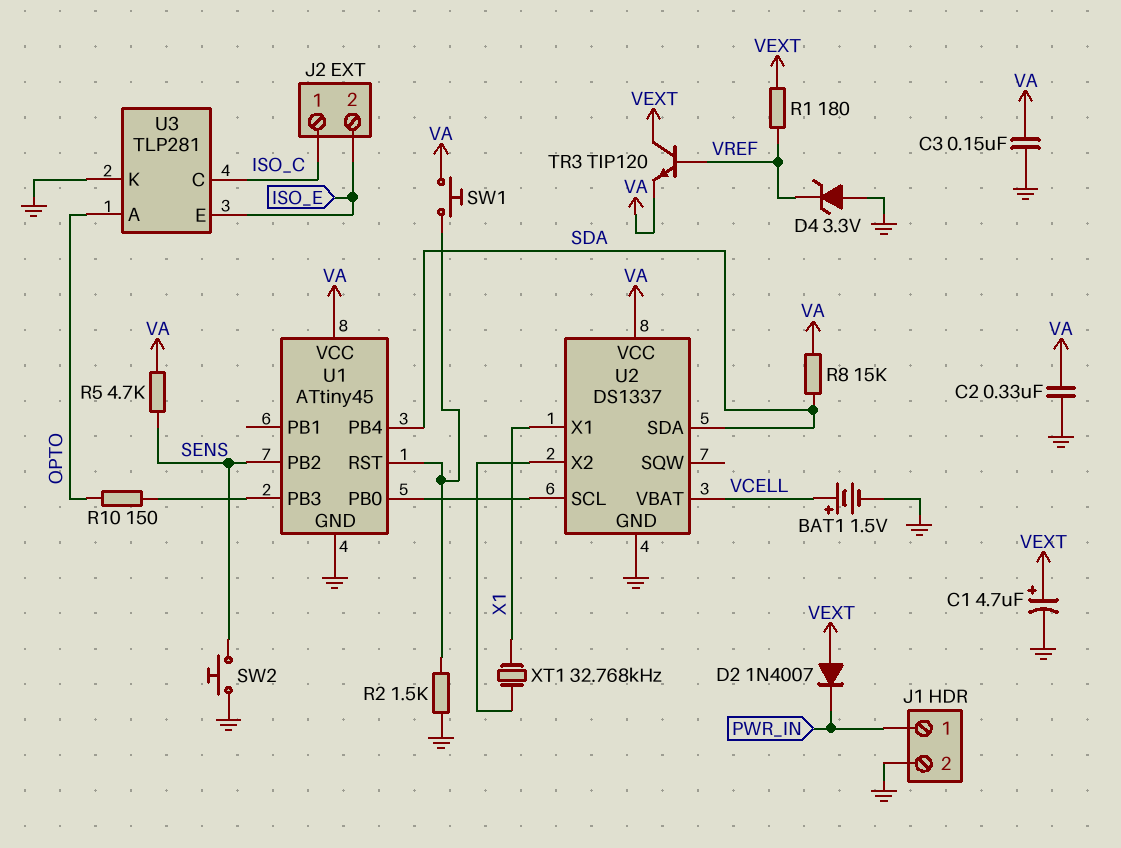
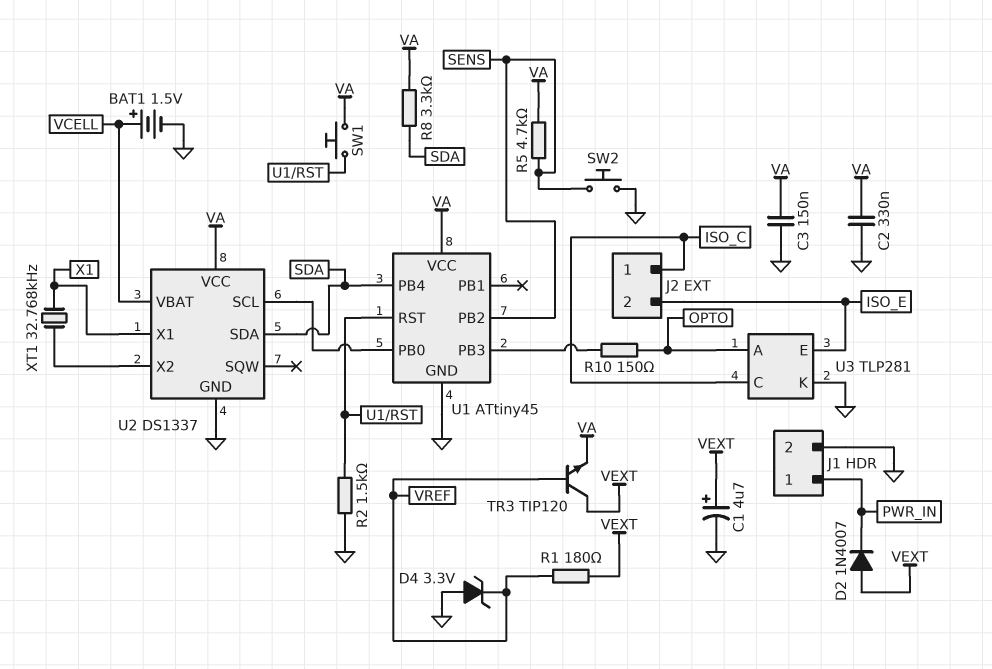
R8: 15k (SDA, VA) -> 3.3k (SDA, VA)

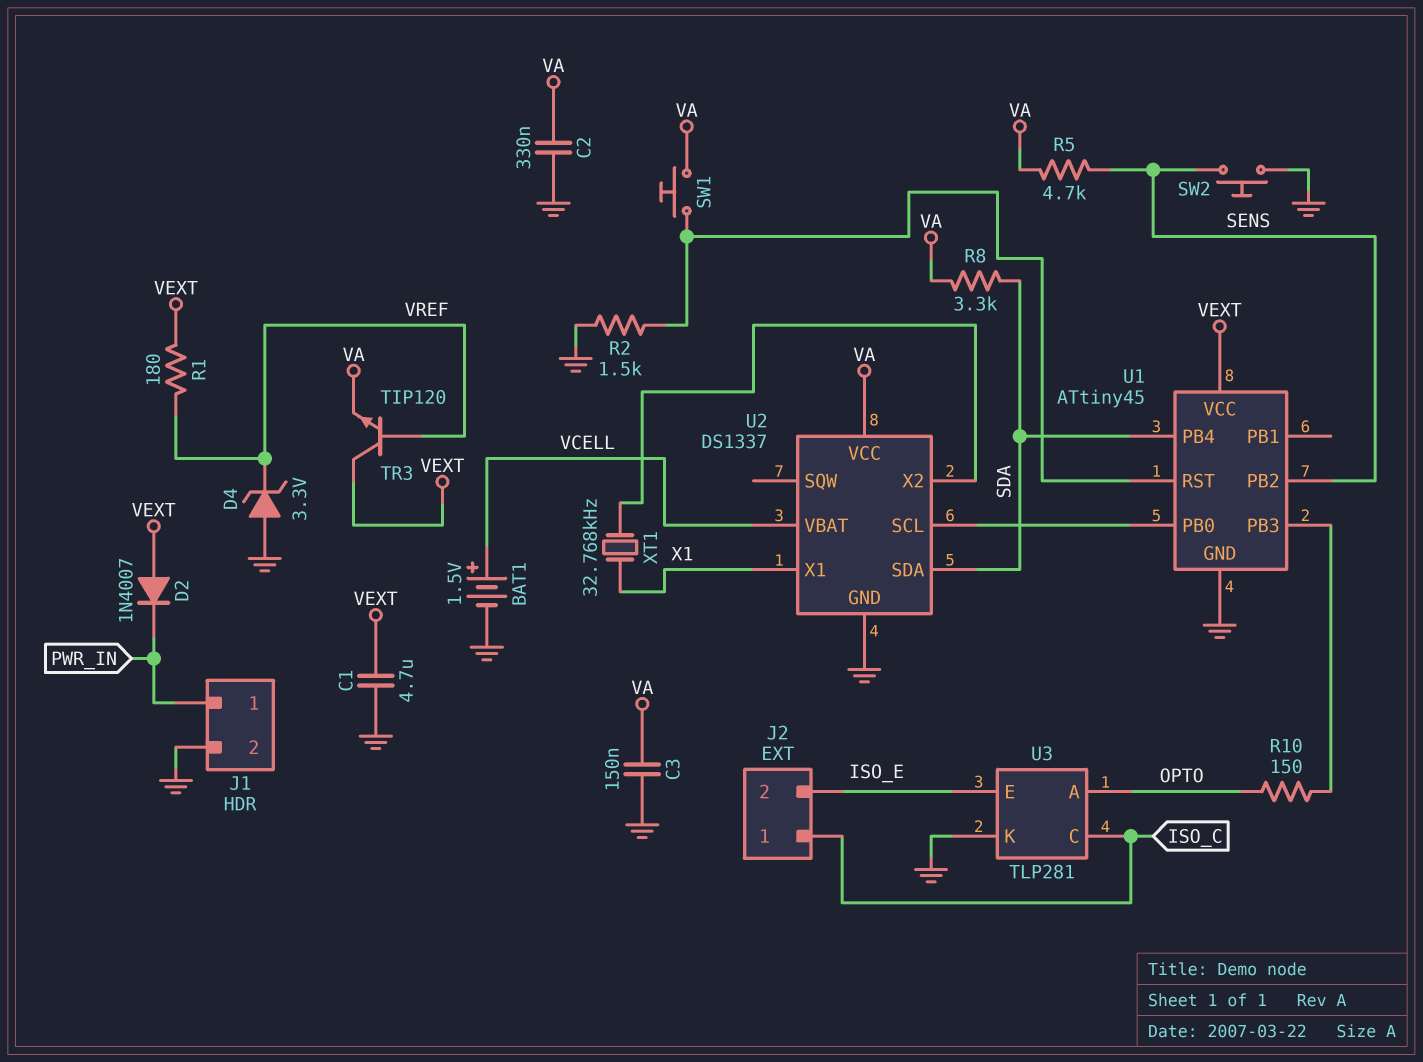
C1: 4.7uF (plus VEXT, minus GND) -> 4.7uF (GND, VEXT)
U1 pin VCC: VA -> VEXT

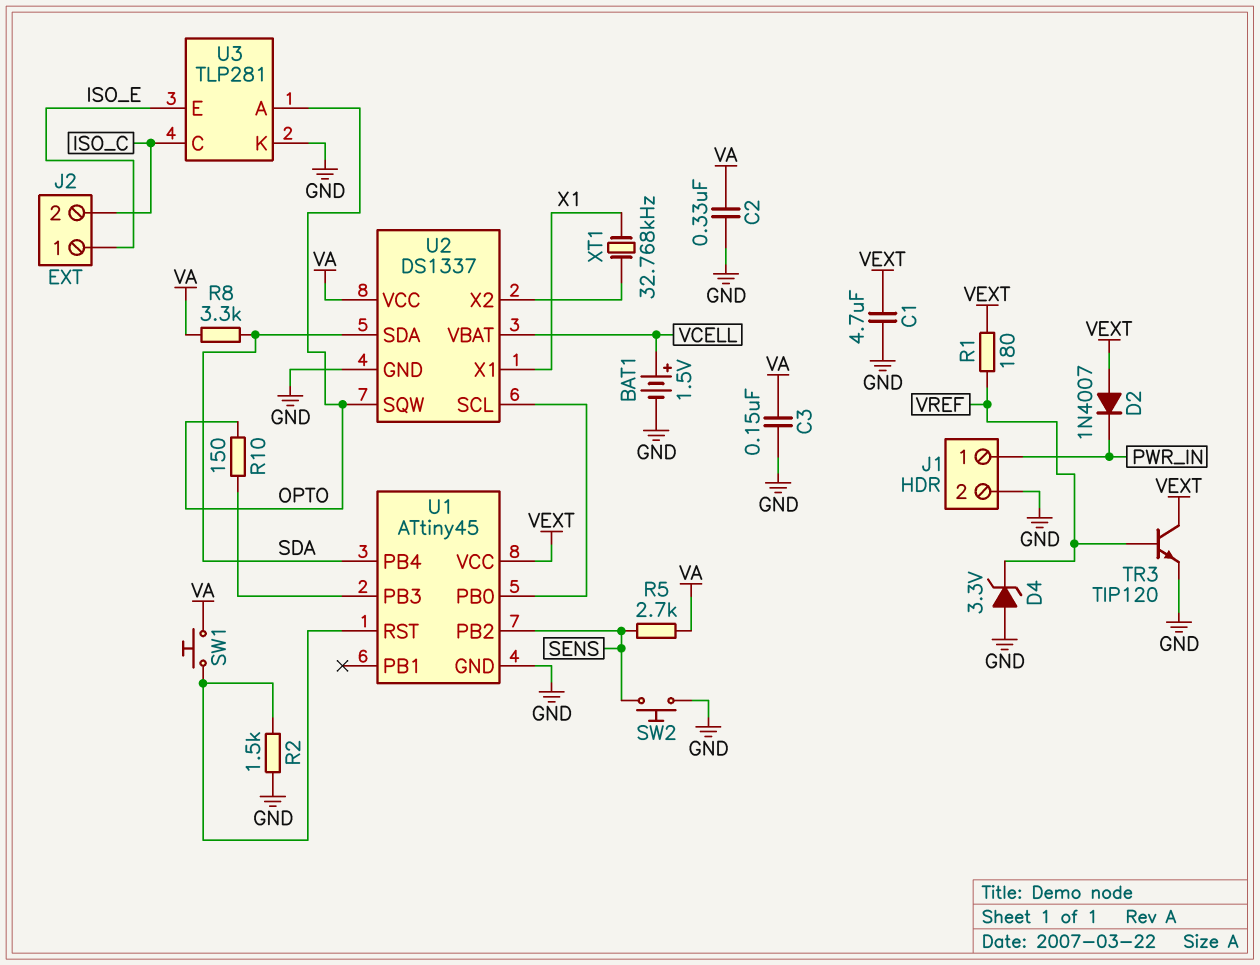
J2 pin 1: ISO_C -> ISO_E
J2 pin 2: ISO_E -> ISO_C
R5: 4.7k (SENS, VA) -> 2.7k (SENS, VA)
TR3: NPN TIP120 (B VREF, C VEXT, E VA) -> NPN TIP120 (B VREF, C VEXT, E GND)
U2 pin SQW: none -> OPTO

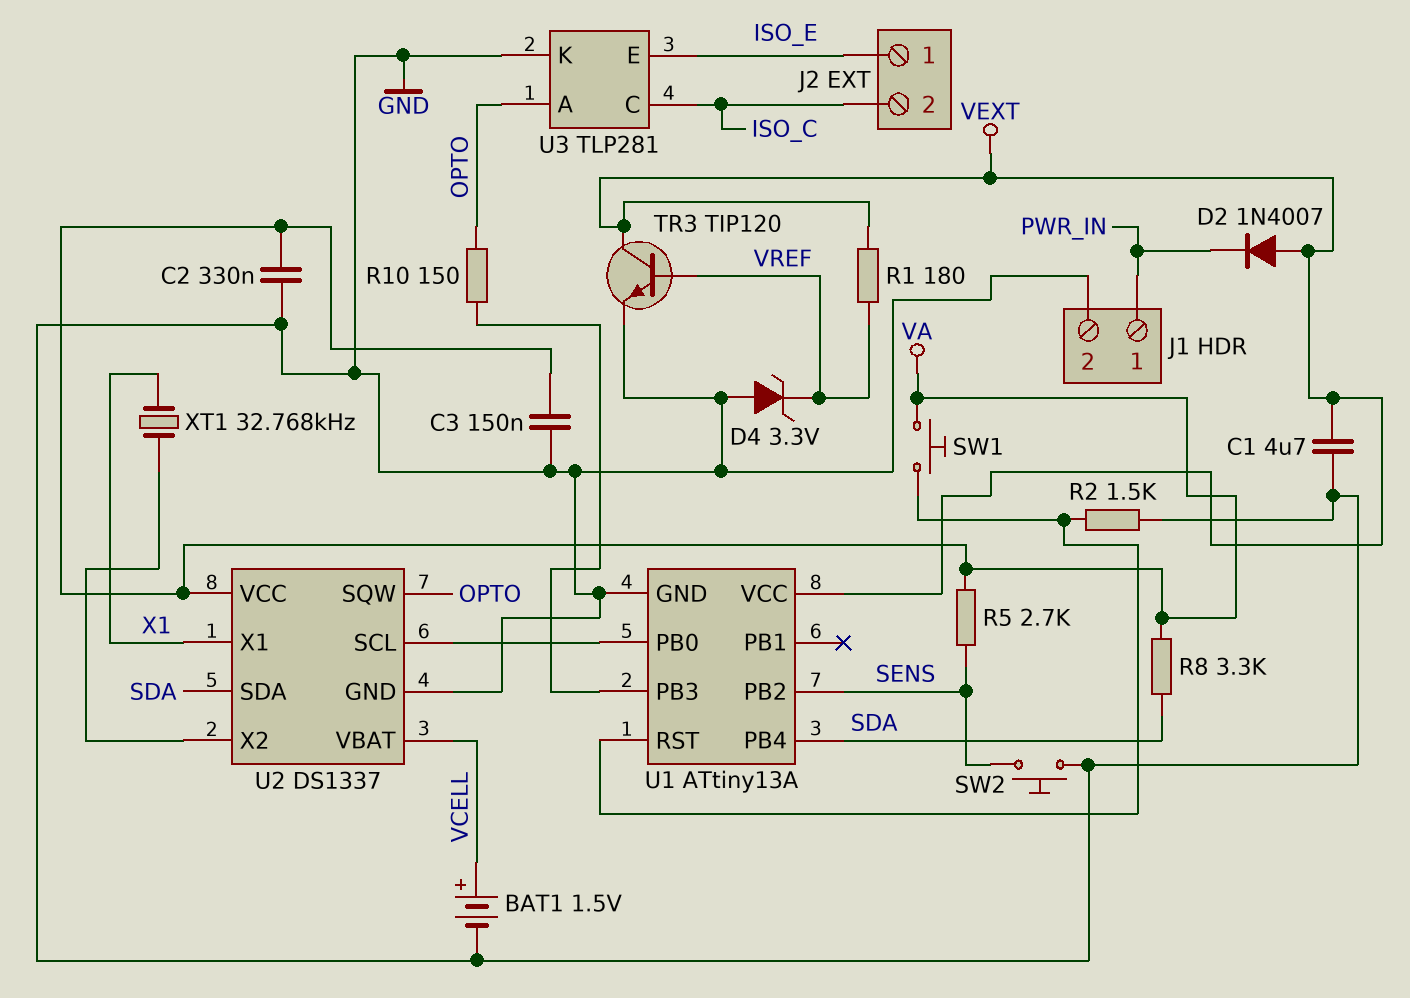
U1: ATtiny45 -> ATtiny13A

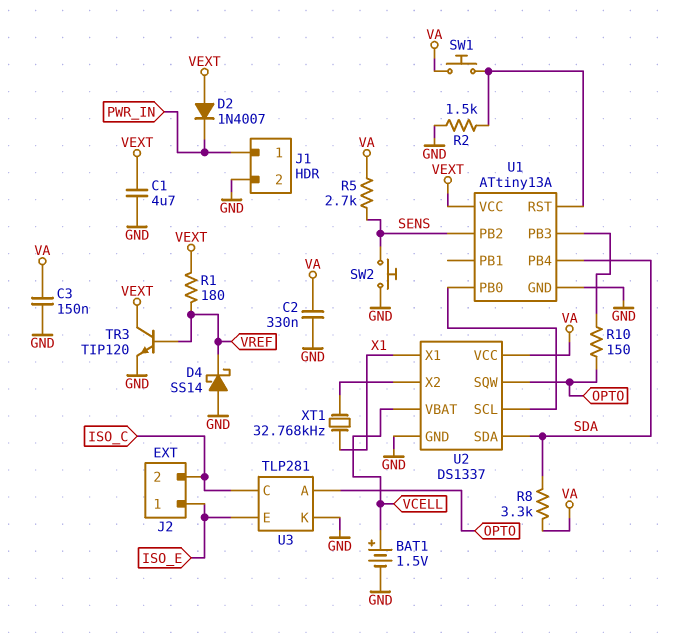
D4: zener 3.3V (A GND, K VREF) -> schottky SS14 (A GND, K VREF)

